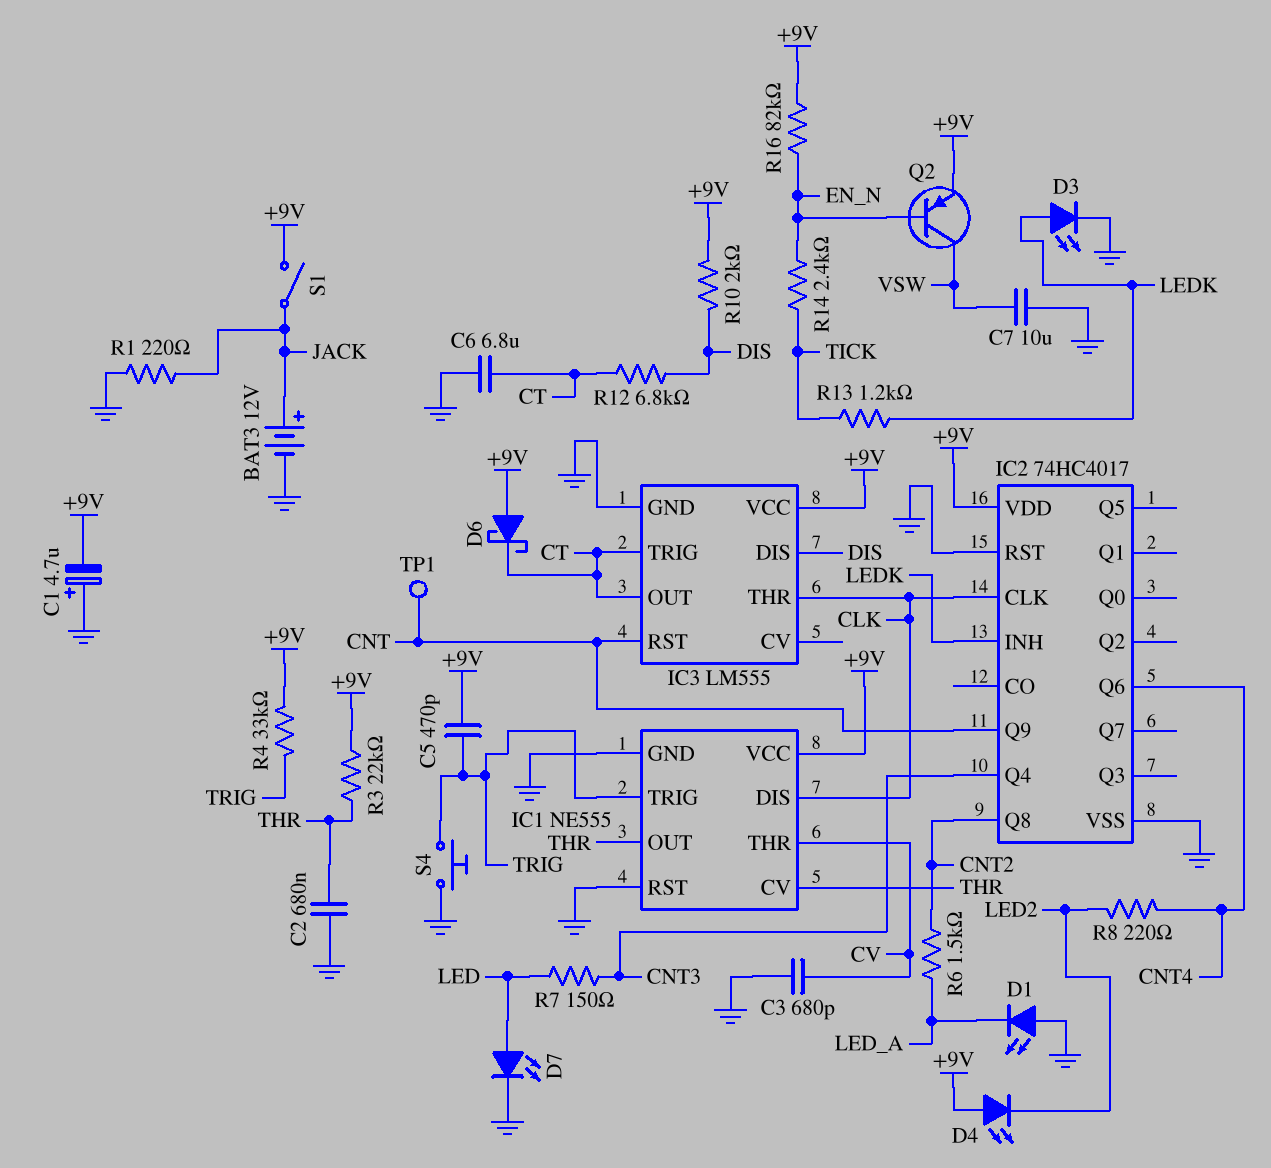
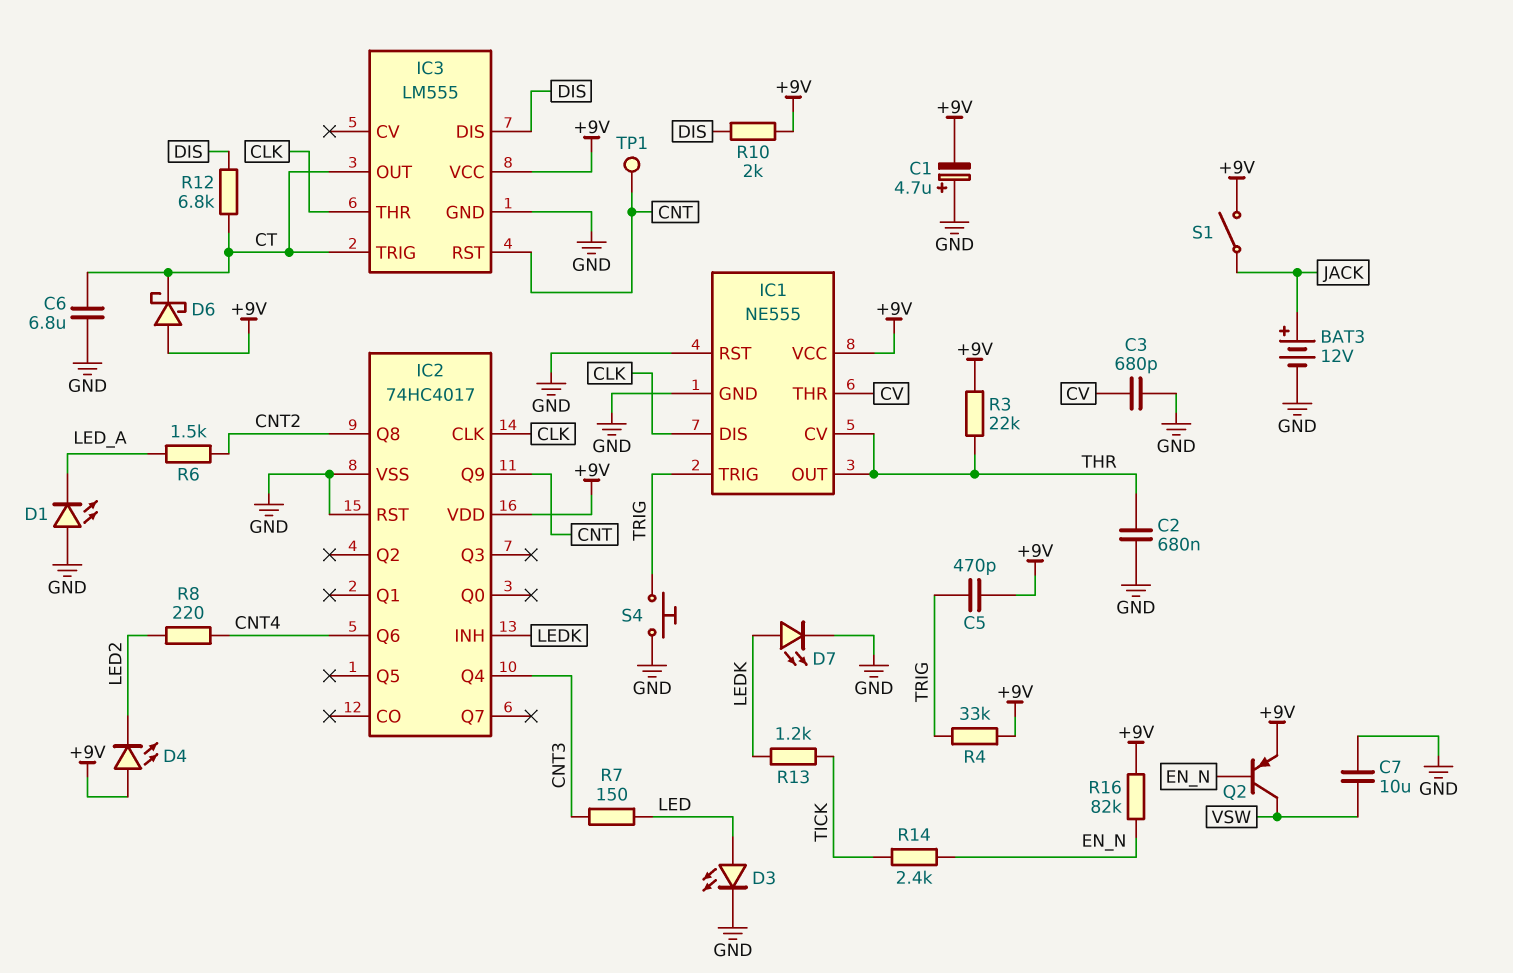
D3: LED (A LEDK, K GND) -> LED (A LED, K GND)
D7: LED (A LED, K GND) -> LED (A LEDK, K GND)
R1: 220 (GND, JACK) -> none

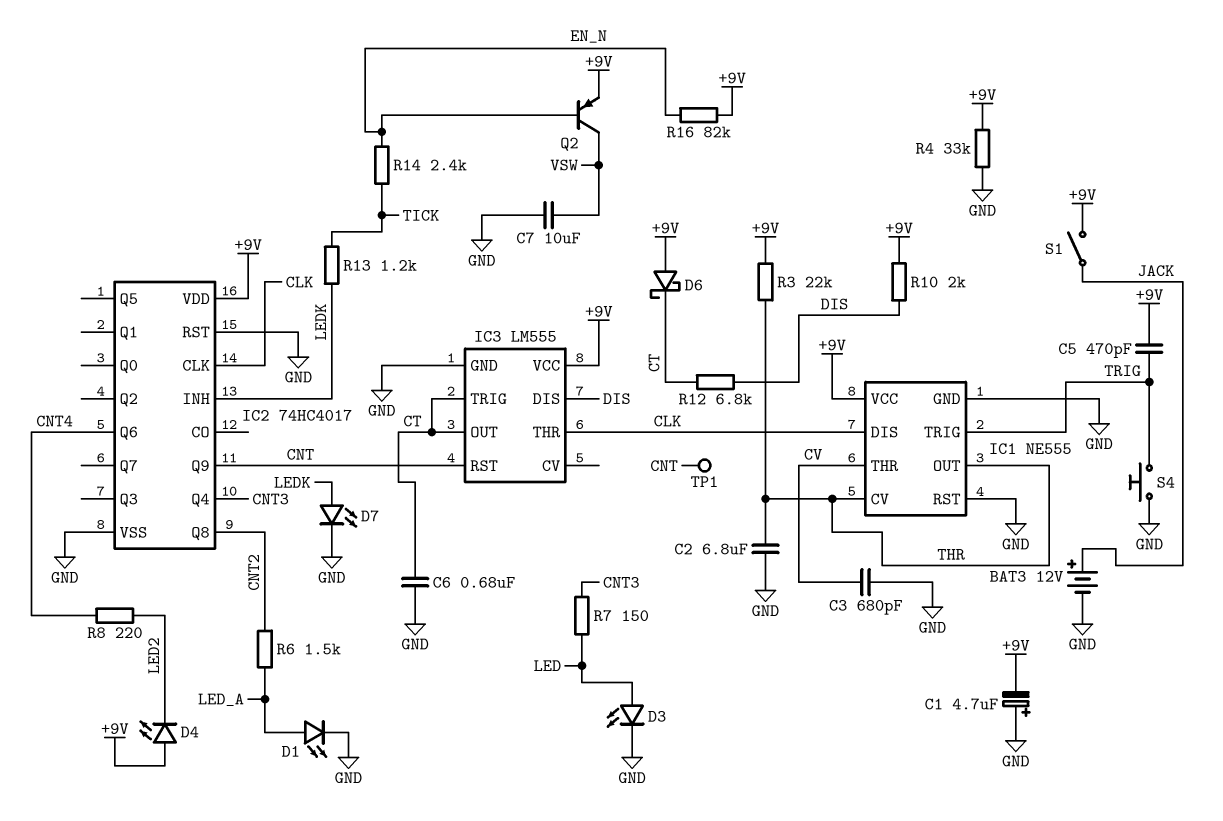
C2: 680nF (GND, THR) -> 6.8uF (GND, THR)
C6: 6.8uF (CT, GND) -> 680nF (CT, GND)
D1: LED (A GND, K LED_A) -> LED (A LED_A, K GND)
R4: 33k (+9V, TRIG) -> 33k (+9V, GND)

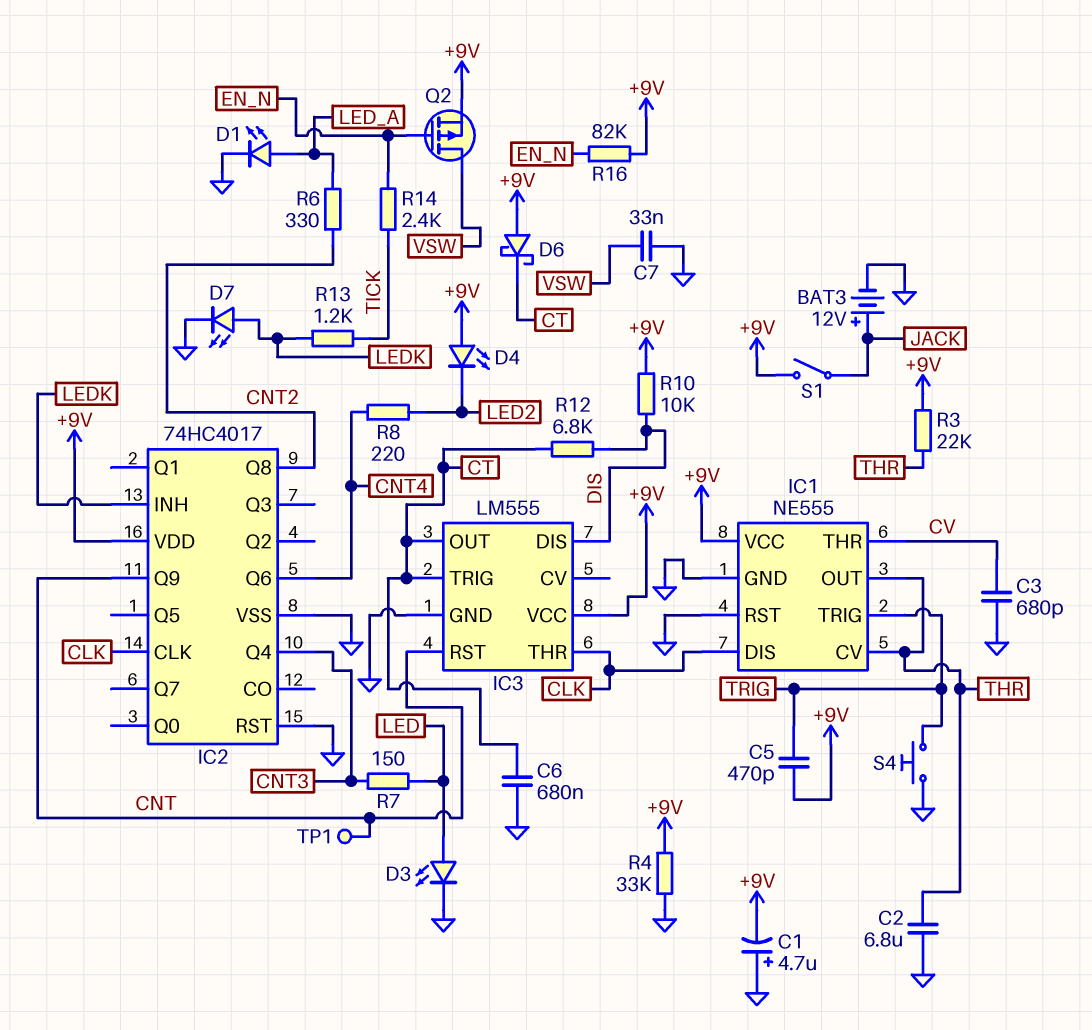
C7: 10uF (GND, VSW) -> 33nF (GND, VSW)
Q2: PNP (B EN_N, C VSW, E +9V) -> PMOS (G EN_N, D VSW, S +9V)
R6: 1.5k (CNT2, LED_A) -> 330 (CNT2, LED_A)
R10: 2k (+9V, DIS) -> 10k (+9V, DIS)

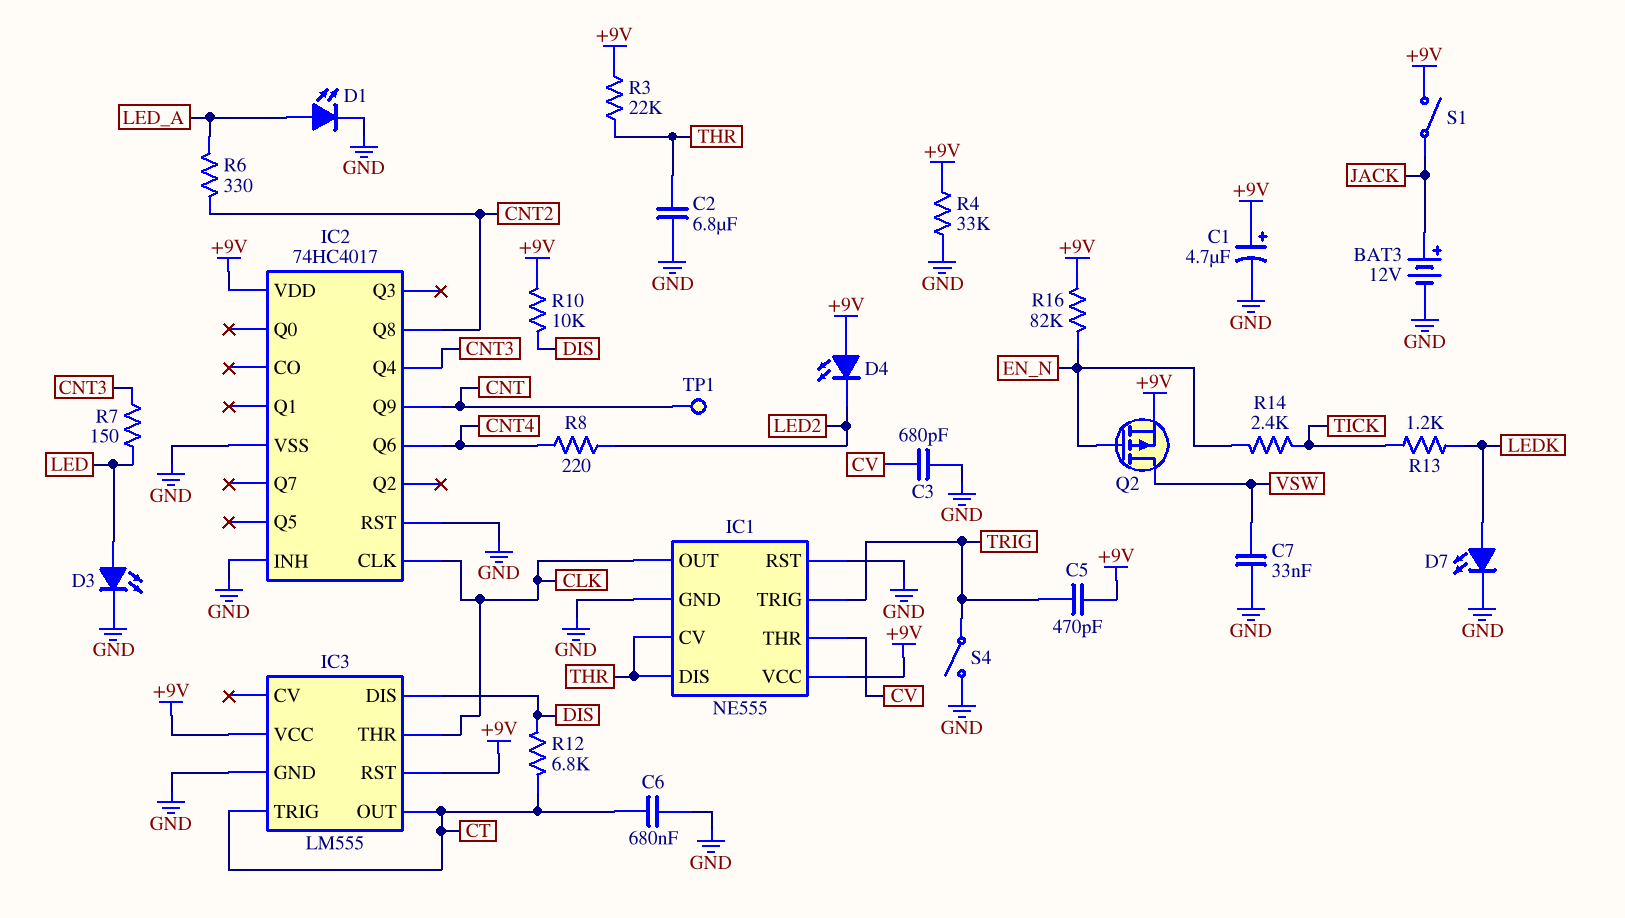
C1: 4.7uF (plus GND, minus +9V) -> 4.7uF (plus +9V, minus GND)
D6: schottky (A +9V, K CT) -> none
IC1 pin DIS: CLK -> THR
IC1 pin OUT: THR -> CLK
IC2 pin INH: LEDK -> GND
IC3 pin RST: CNT -> +9V
S4: button (GND, TRIG) -> switch (GND, TRIG)

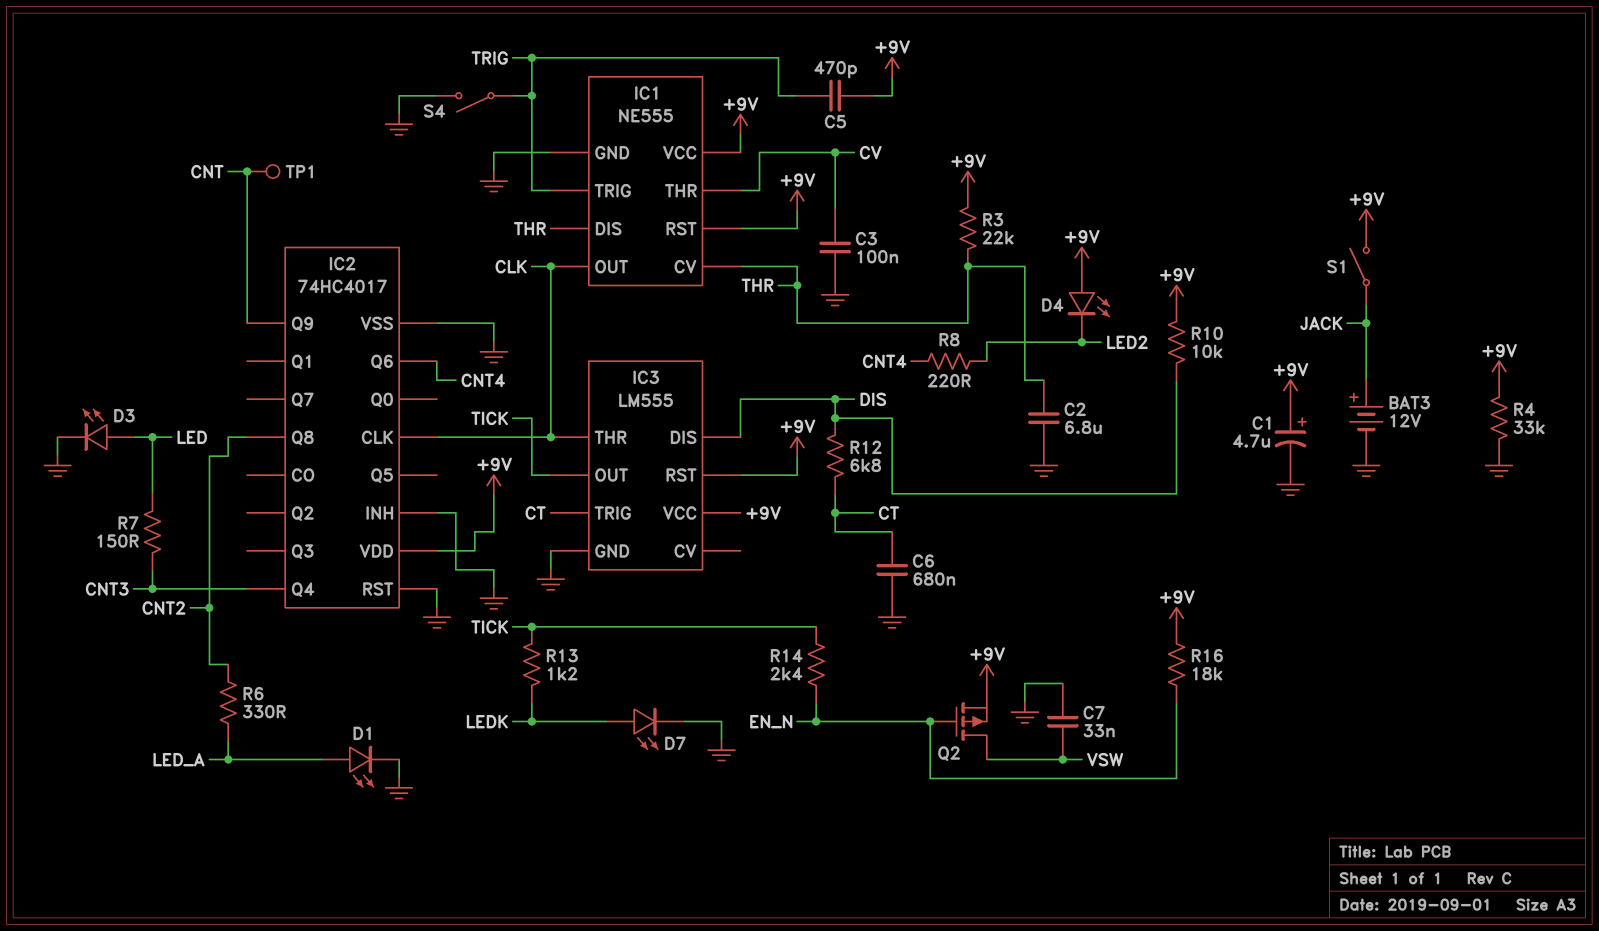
C3: 680pF (CV, GND) -> 100nF (CV, GND)
IC1 pin RST: GND -> +9V
IC3 pin OUT: CT -> TICK
R16: 82k (+9V, EN_N) -> 18k (+9V, EN_N)

